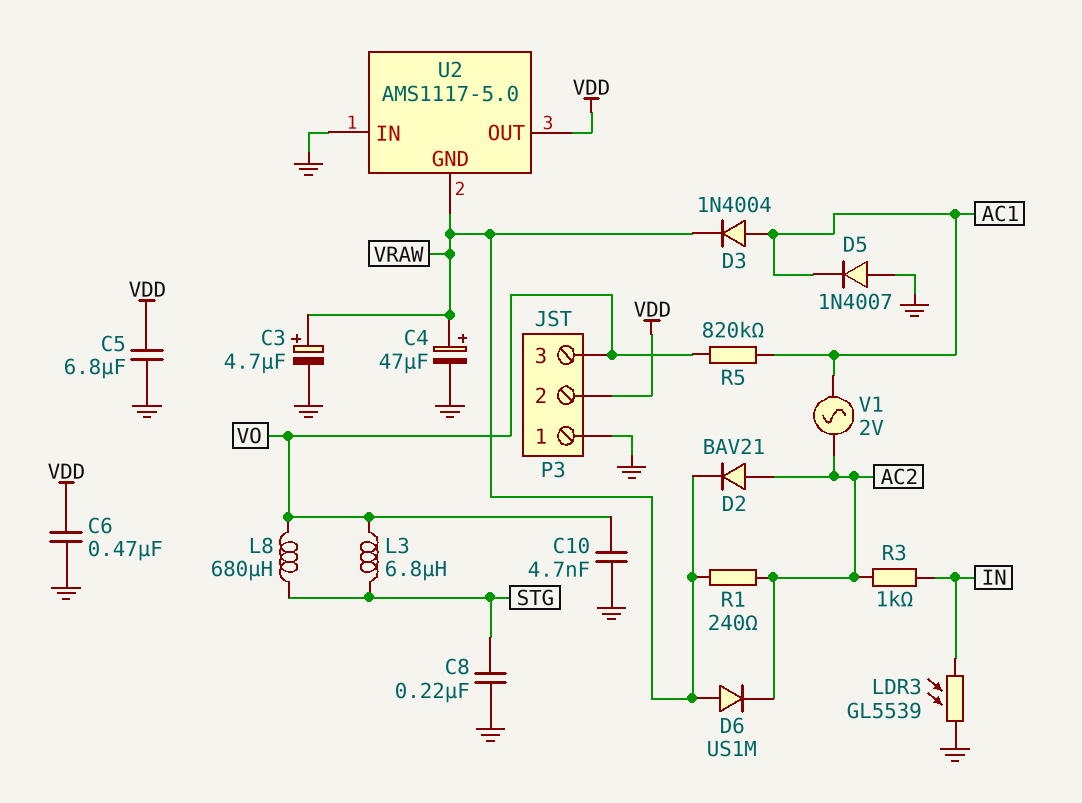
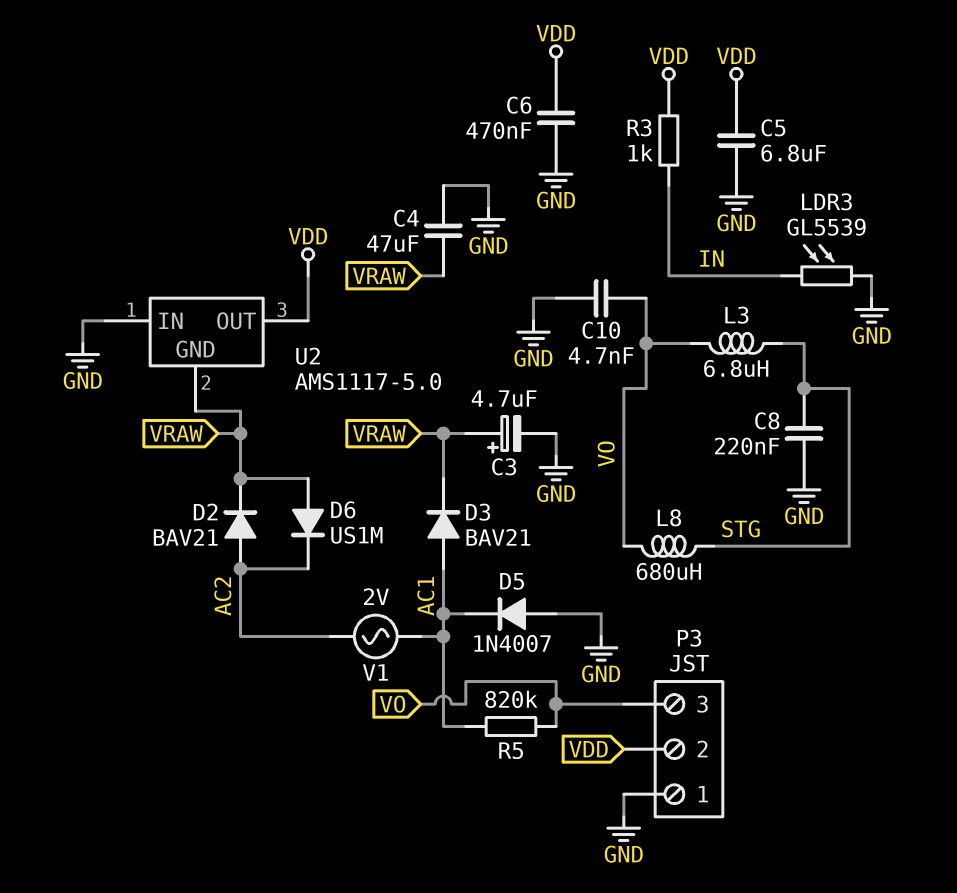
C4: 47uF (plus VRAW, minus GND) -> 47uF (GND, VRAW)
D3: diode 1N4004 (A AC1, K VRAW) -> diode BAV21 (A AC1, K VRAW)
R1: 240 (AC2, VRAW) -> none
R3: 1k (AC2, IN) -> 1k (IN, VDD)

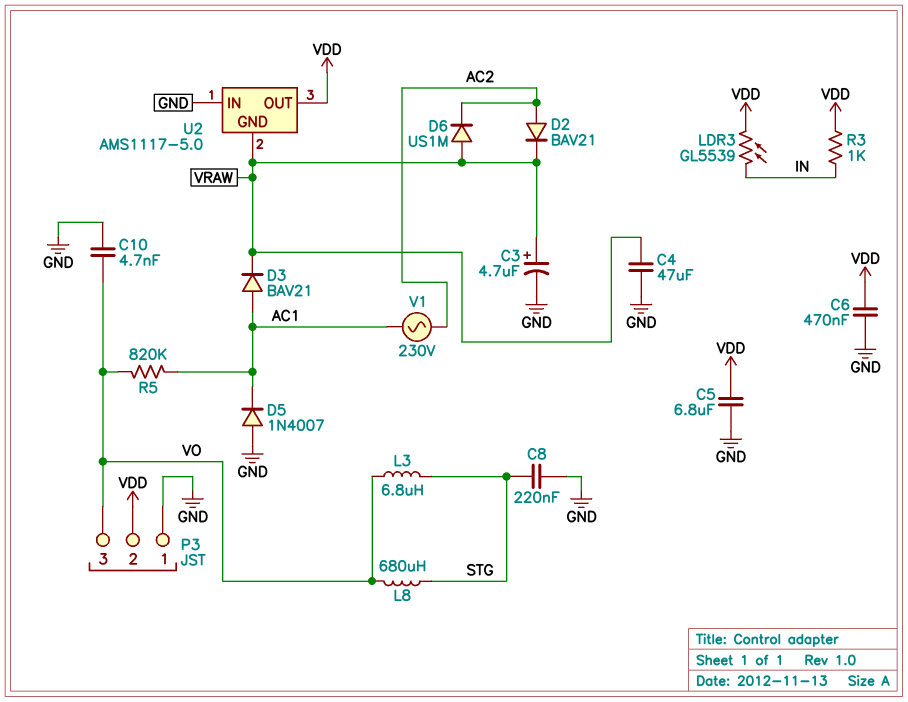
LDR3: GL5539 (GND, IN) -> GL5539 (IN, VDD)
V1: AC 2V (AC1, AC2) -> AC 230V (AC1, AC2)

